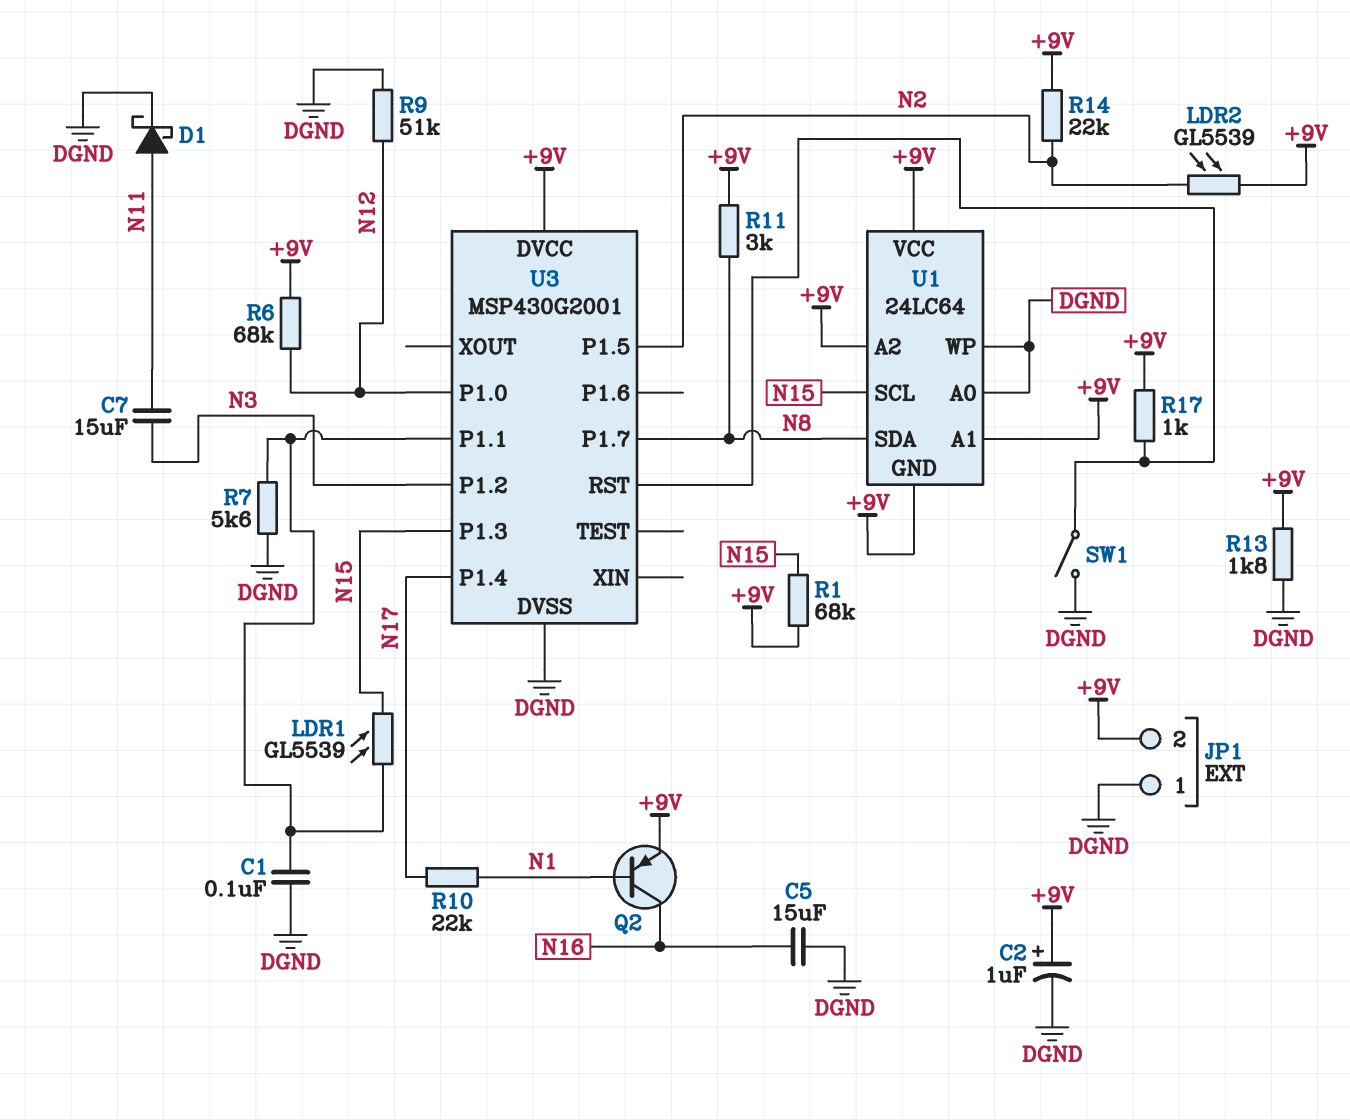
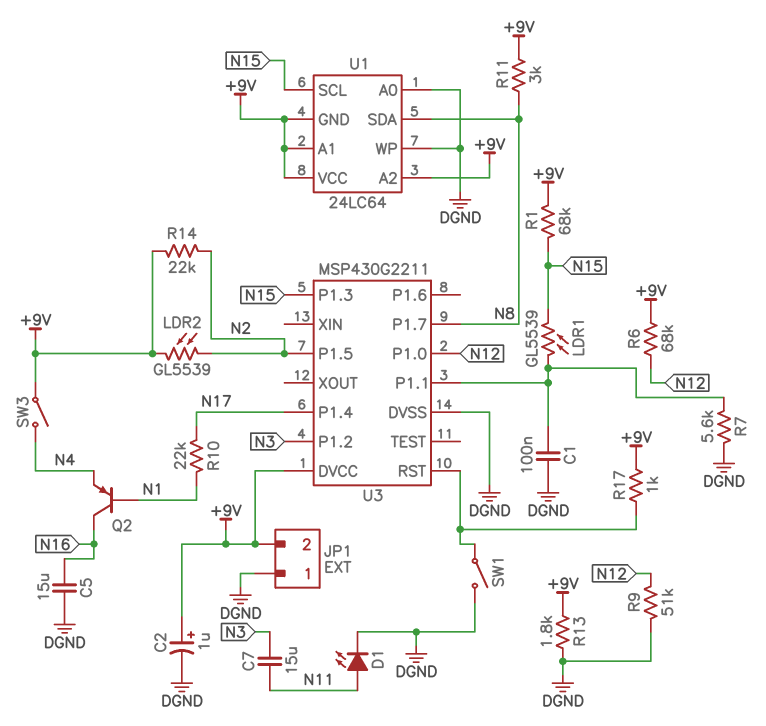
D1: schottky (A N11, K DGND) -> LED (A N11, K DGND)
Q2: PNP (B N1, C N16, E +9V) -> PNP (B N1, C N16, E N4)
SW3: none -> switch (+9V, N4)
U3: MSP430G2001 -> MSP430G2211

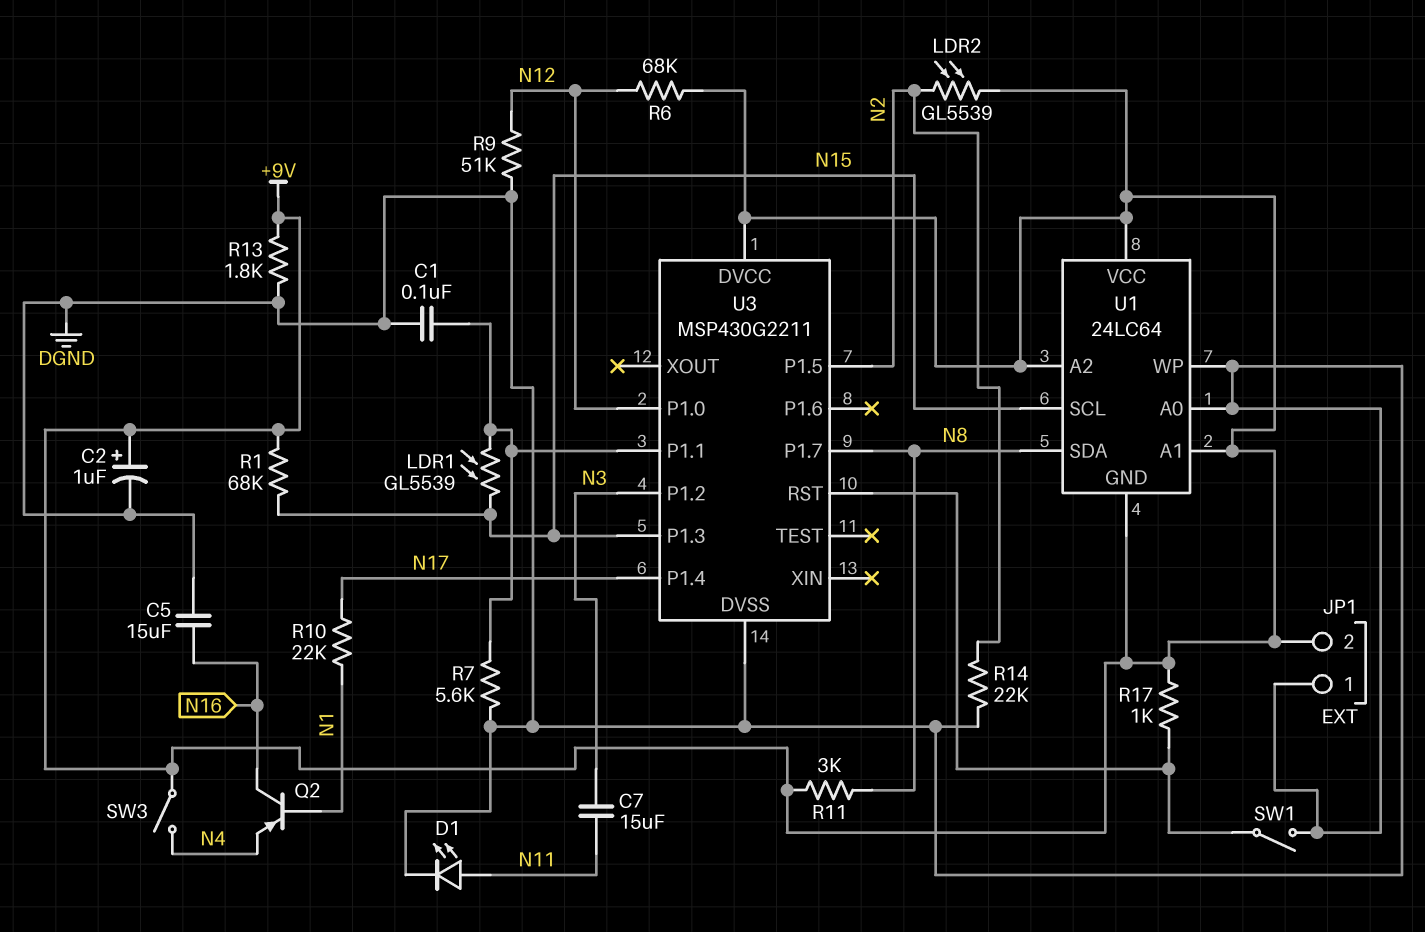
R14: 22k (+9V, N2) -> 22k (DGND, N2)

